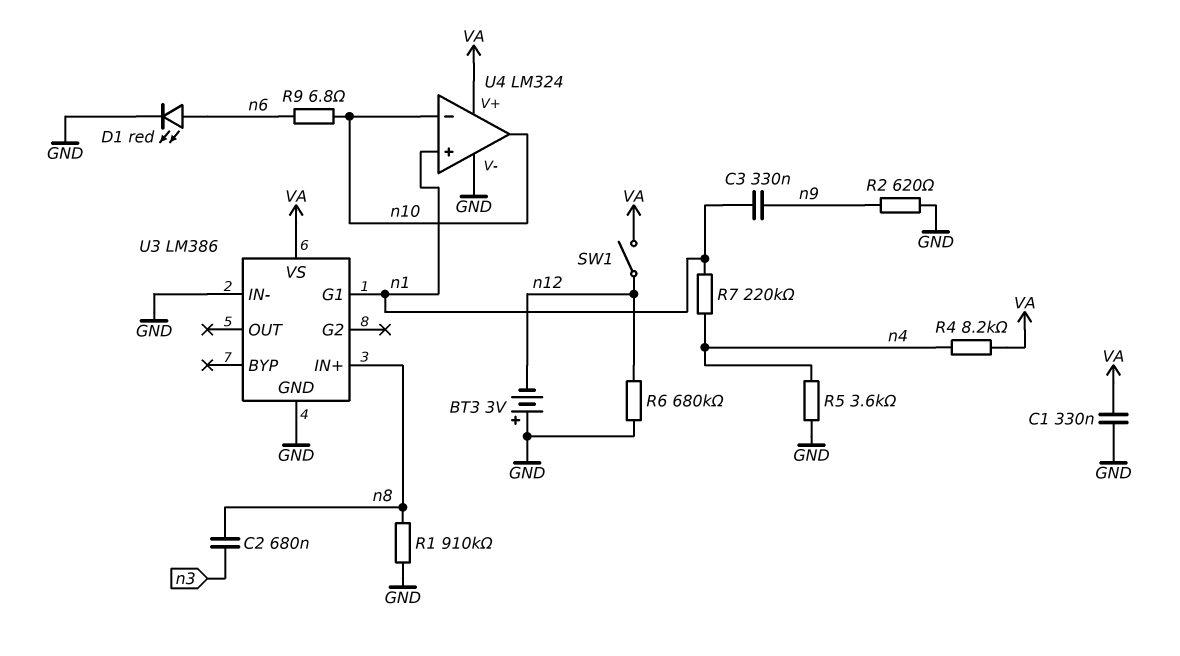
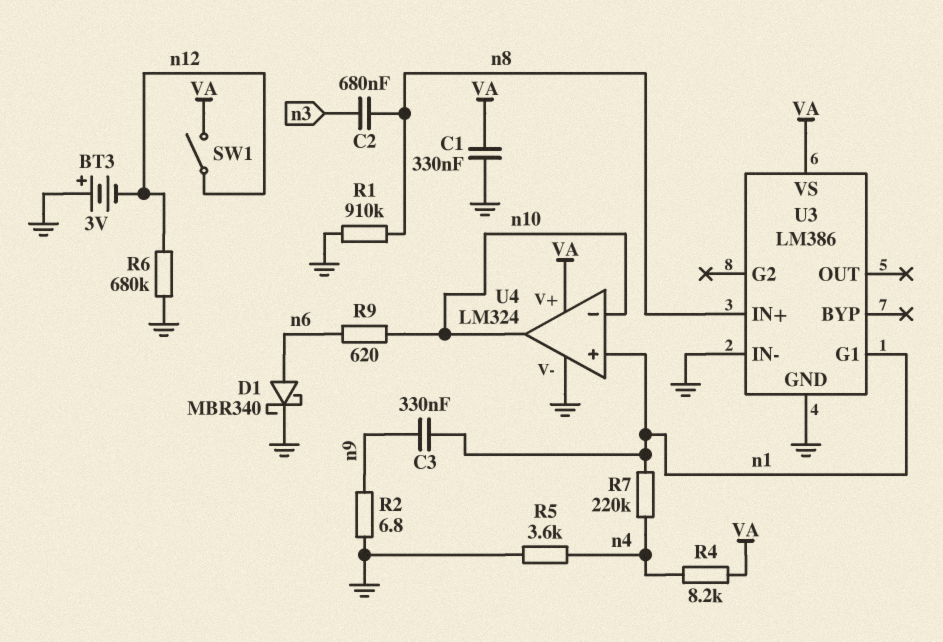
D1: LED red (A n6, K GND) -> schottky MBR340 (A n6, K GND)
R2: 620 (GND, n9) -> 6.8 (GND, n9)
R9: 6.8 (n6, n10) -> 620 (n6, n10)

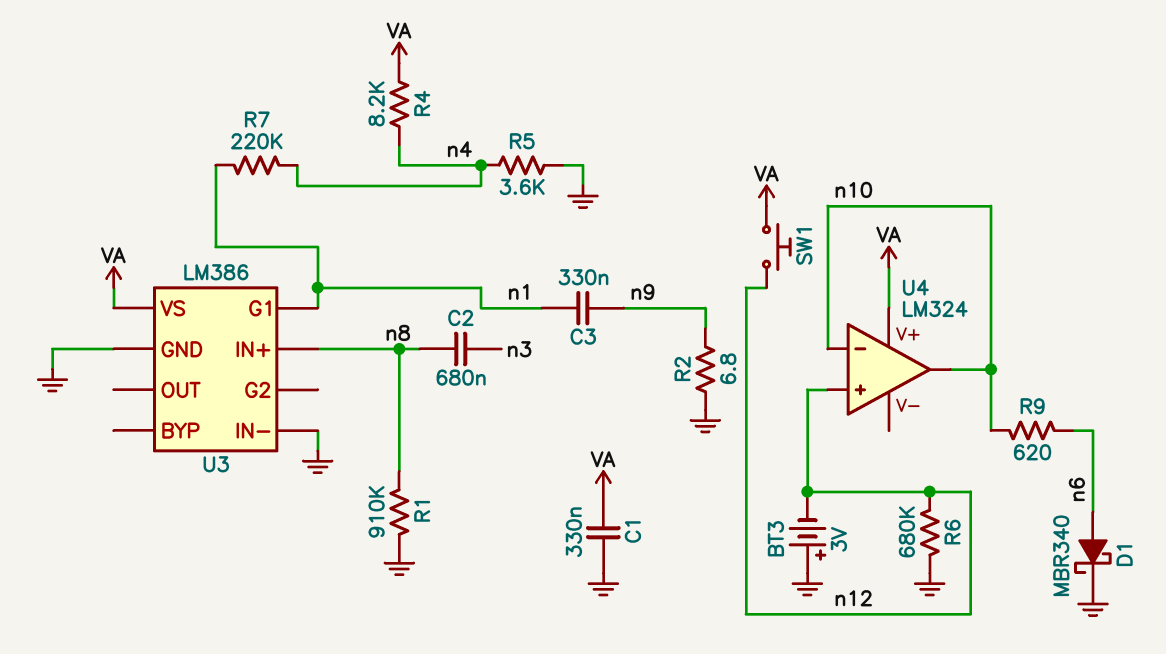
SW1: switch (VA, n12) -> button (VA, n12)
U4 pin V-: GND -> none
U4 pin in+: n1 -> n12

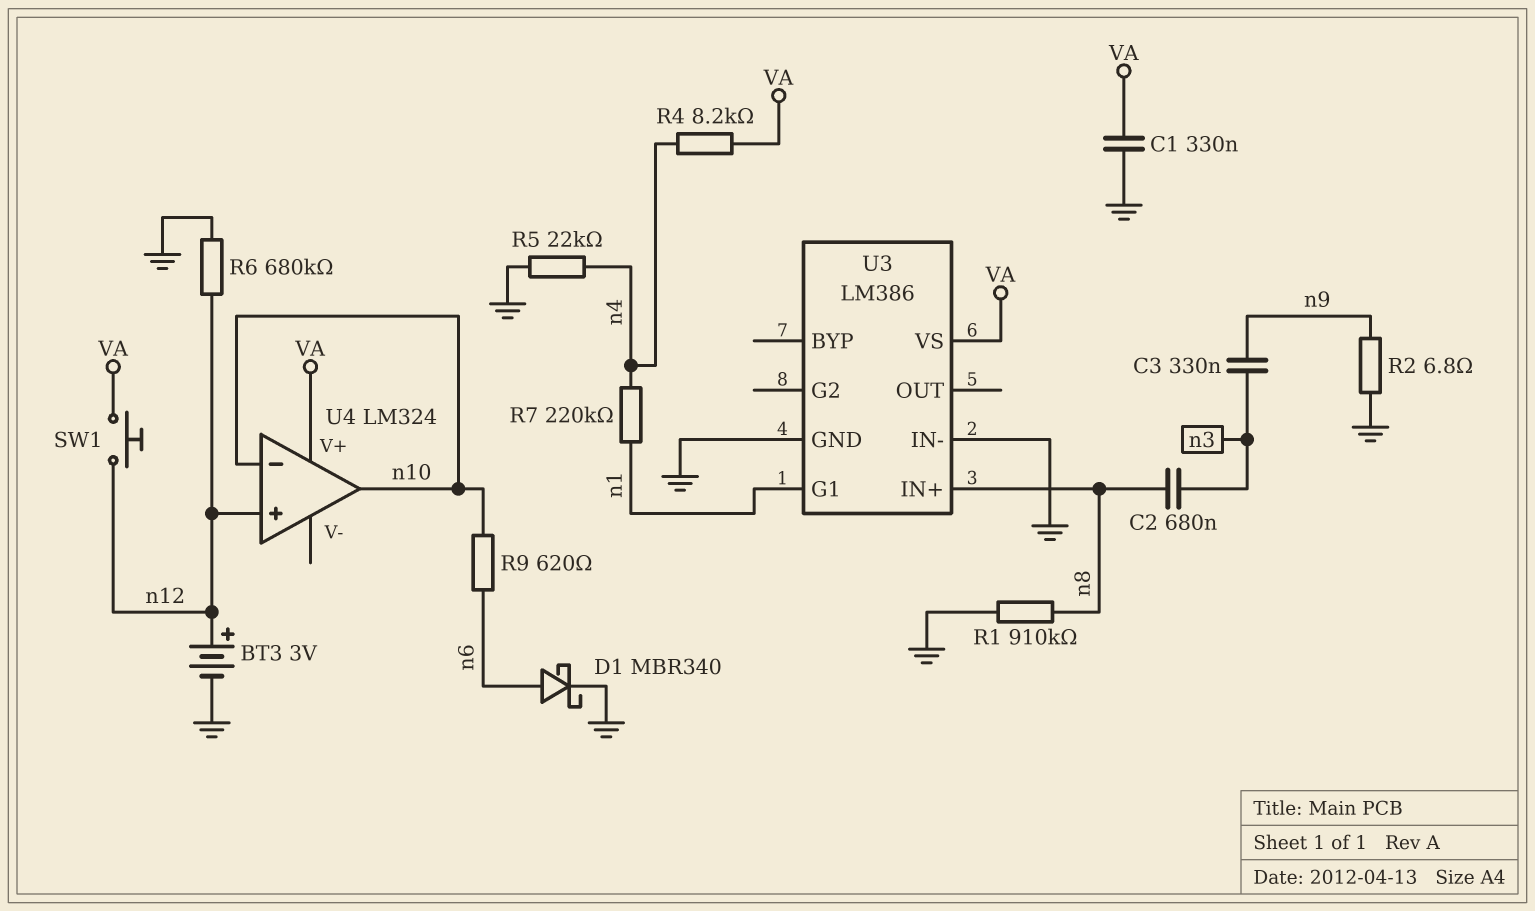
BT3: 3V (plus GND, minus n12) -> 3V (plus n12, minus GND)
C3: 330nF (n1, n9) -> 330nF (n3, n9)
R5: 3.6k (GND, n4) -> 22k (GND, n4)

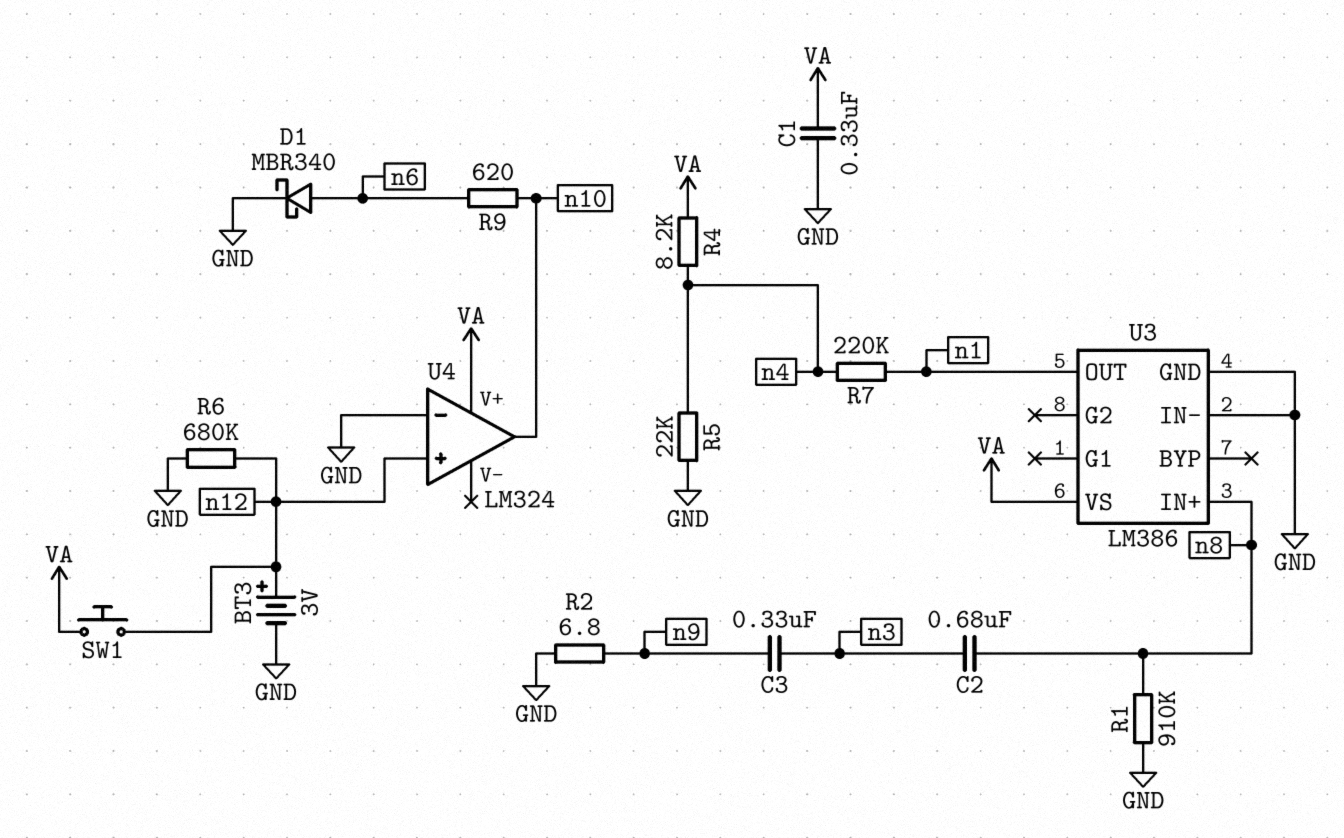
U3 pin G1: n1 -> none
U3 pin OUT: none -> n1
U4 pin in-: n10 -> GND

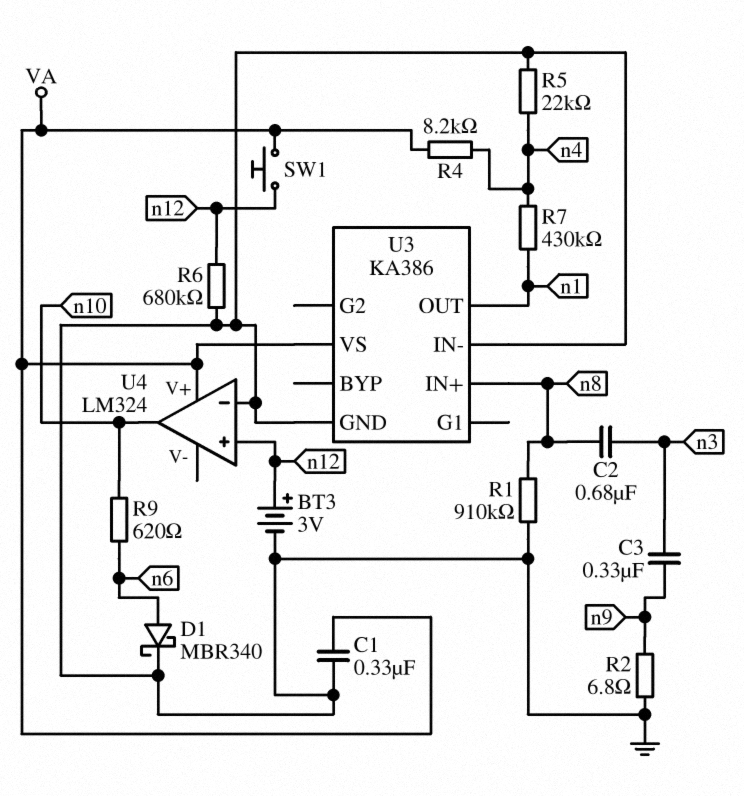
R7: 220k (n1, n4) -> 430k (n1, n4)
U3: LM386 -> KA386

